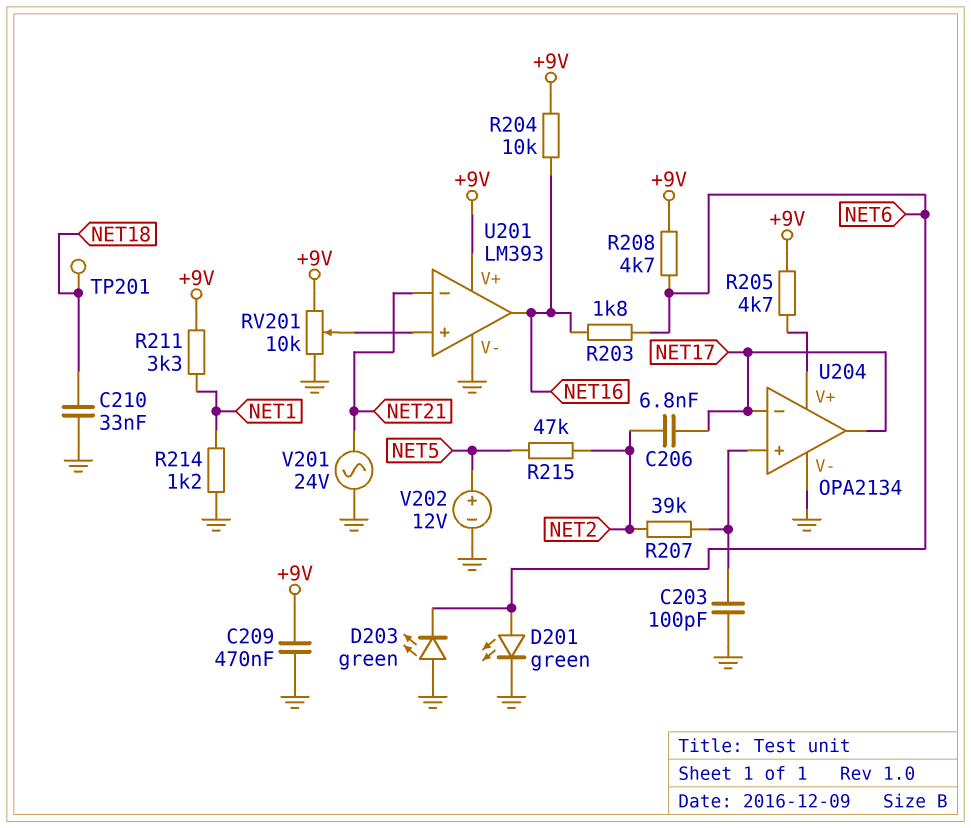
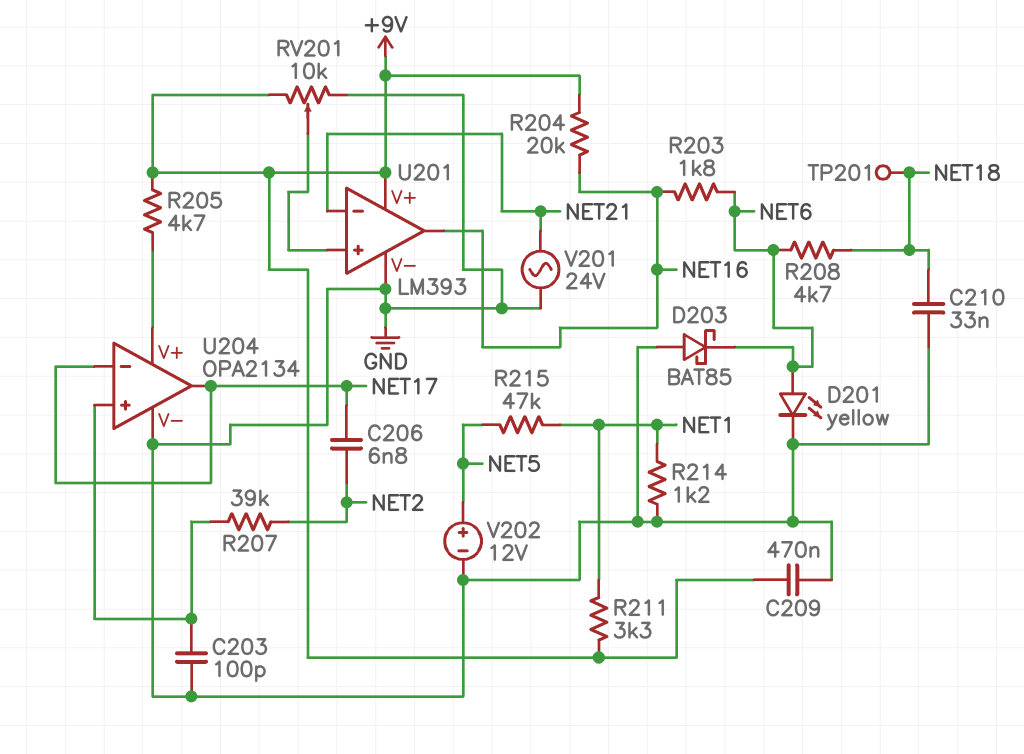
D201: LED green (A NET6, K GND) -> LED yellow (A NET6, K GND)
D203: LED green (A GND, K NET6) -> schottky BAT85 (A GND, K NET6)
R204: 10k (+9V, NET16) -> 20k (+9V, NET16)
R208: 4.7k (+9V, NET6) -> 4.7k (NET6, NET18)
R215: 47k (NET2, NET5) -> 47k (NET1, NET5)

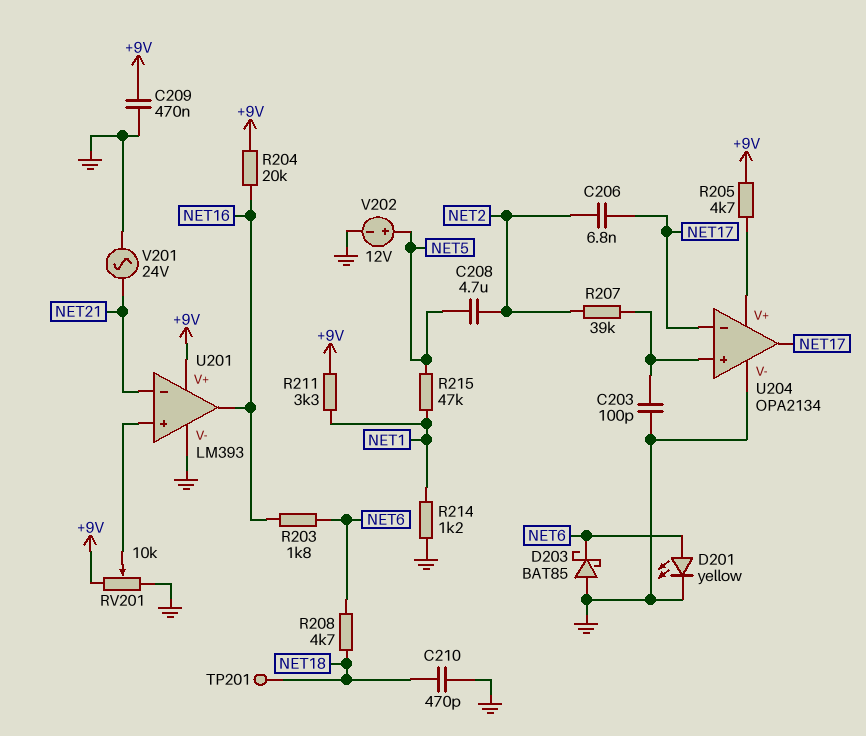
C208: none -> 4.7uF (NET2, NET5)
C210: 33nF (GND, NET18) -> 470pF (GND, NET18)

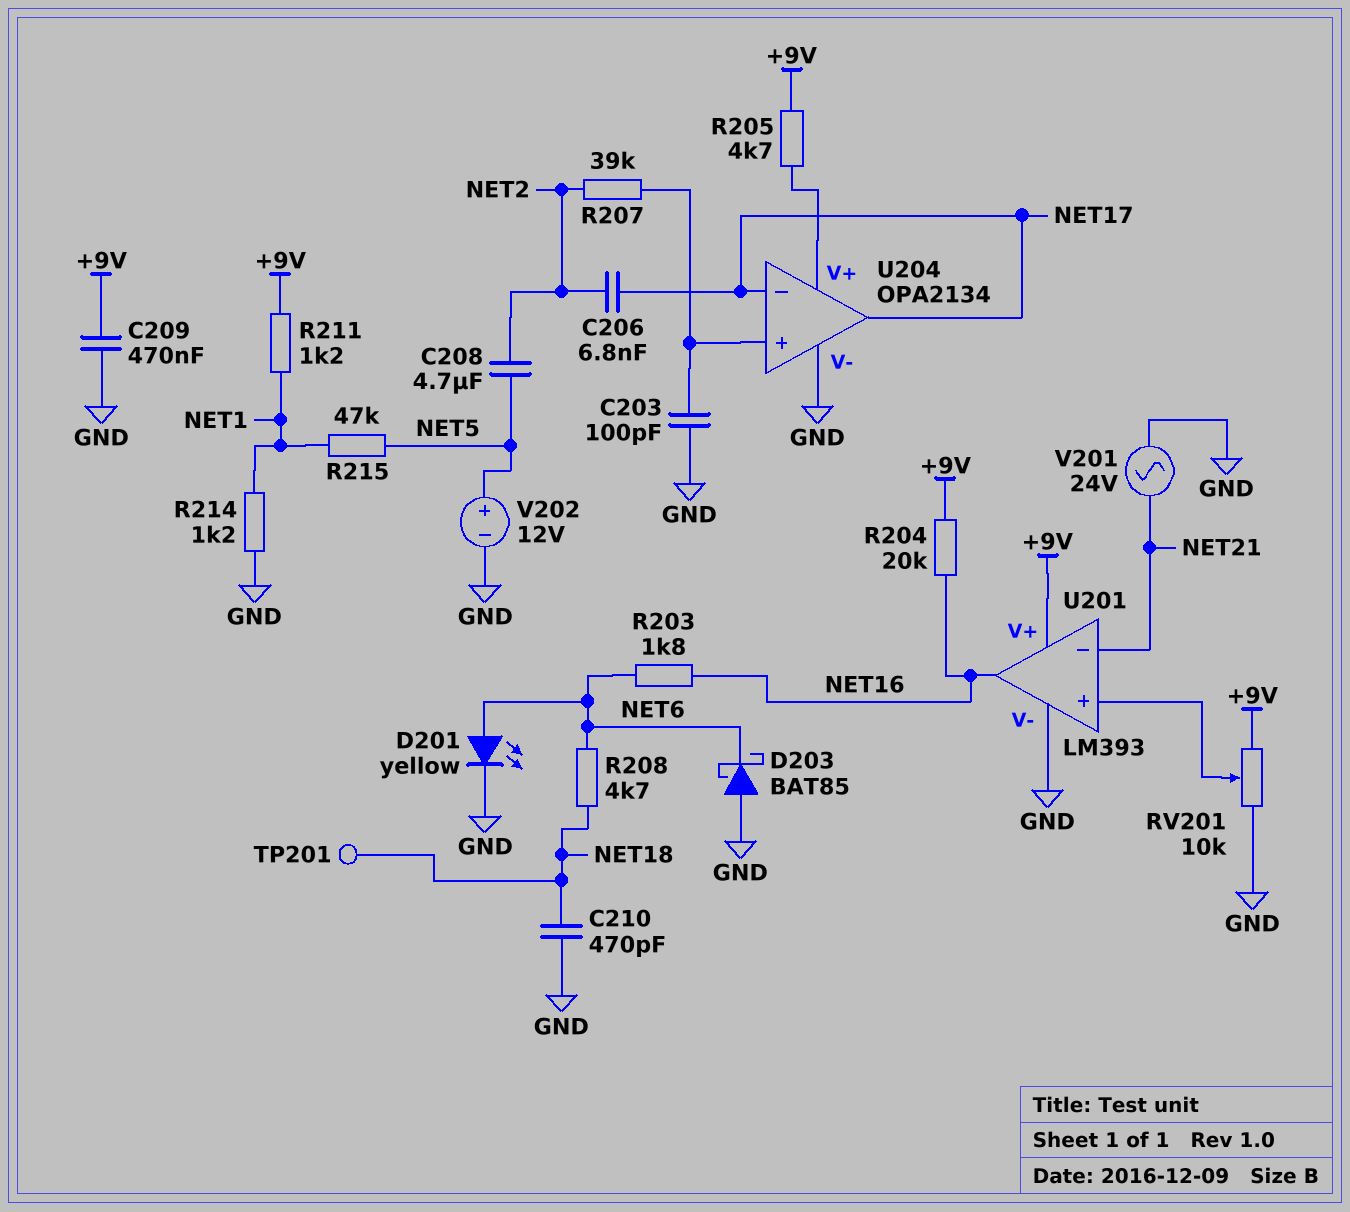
R211: 3.3k (+9V, NET1) -> 1.2k (+9V, NET1)

